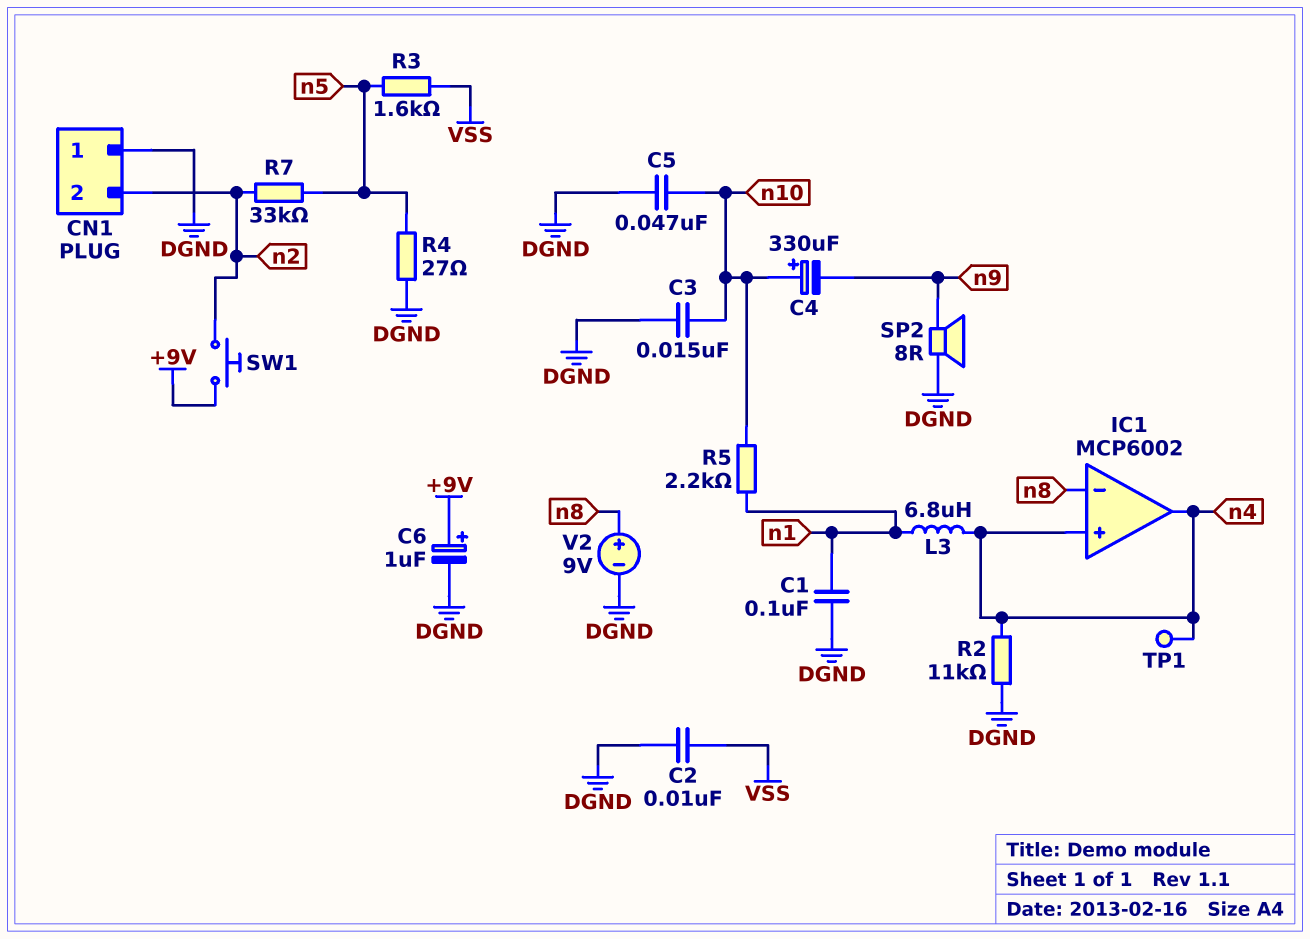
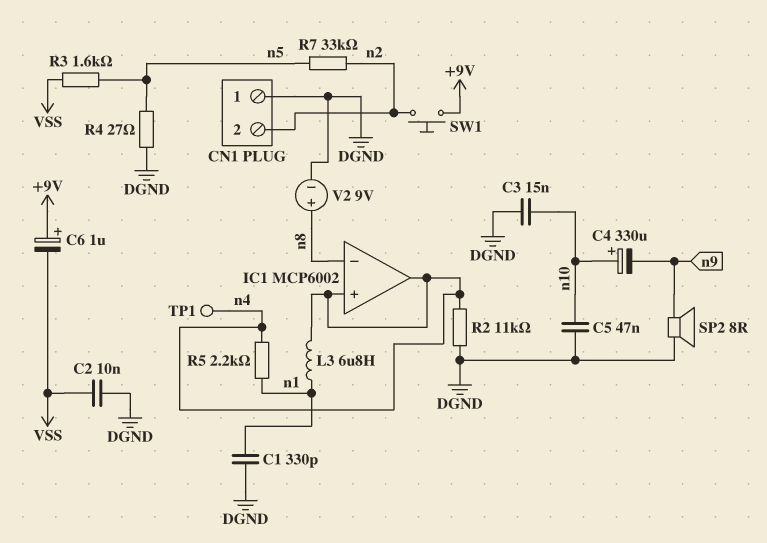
C1: 100nF (DGND, n1) -> 330pF (DGND, n1)
C6: 1uF (plus +9V, minus DGND) -> 1uF (plus +9V, minus VSS)
R5: 2.2k (n1, n10) -> 2.2k (n1, n4)

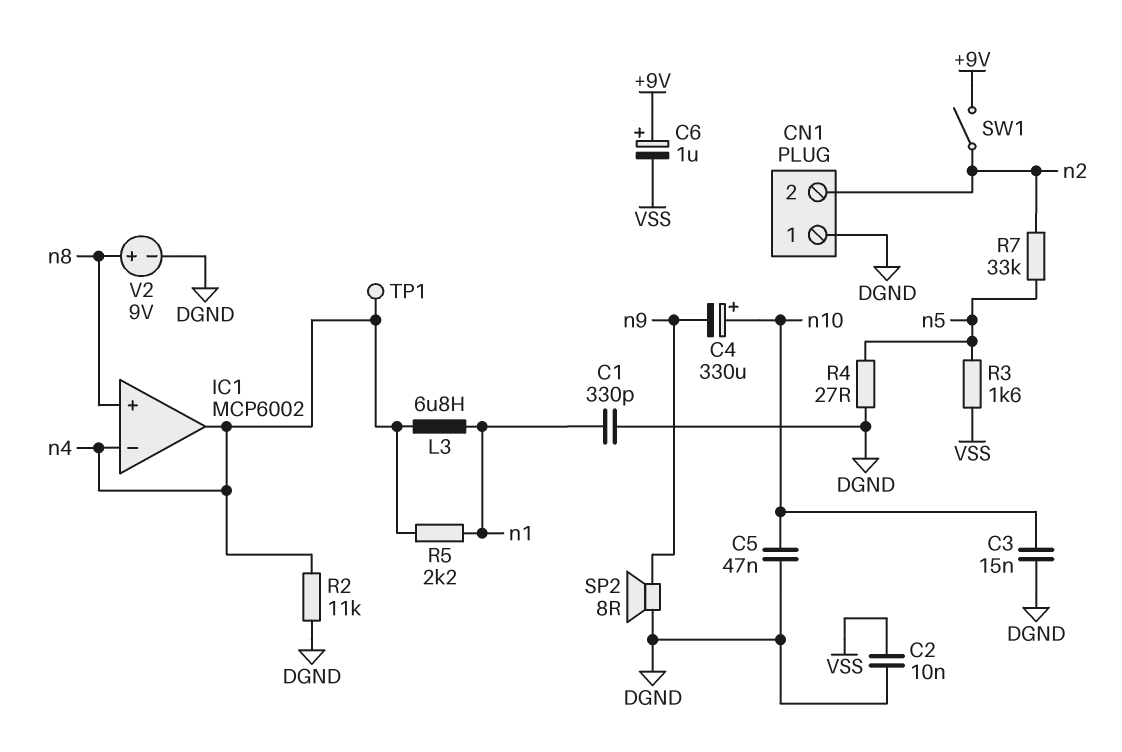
IC1 pin in+: n4 -> n8
IC1 pin in-: n8 -> n4
SW1: button (+9V, n2) -> switch (+9V, n2)

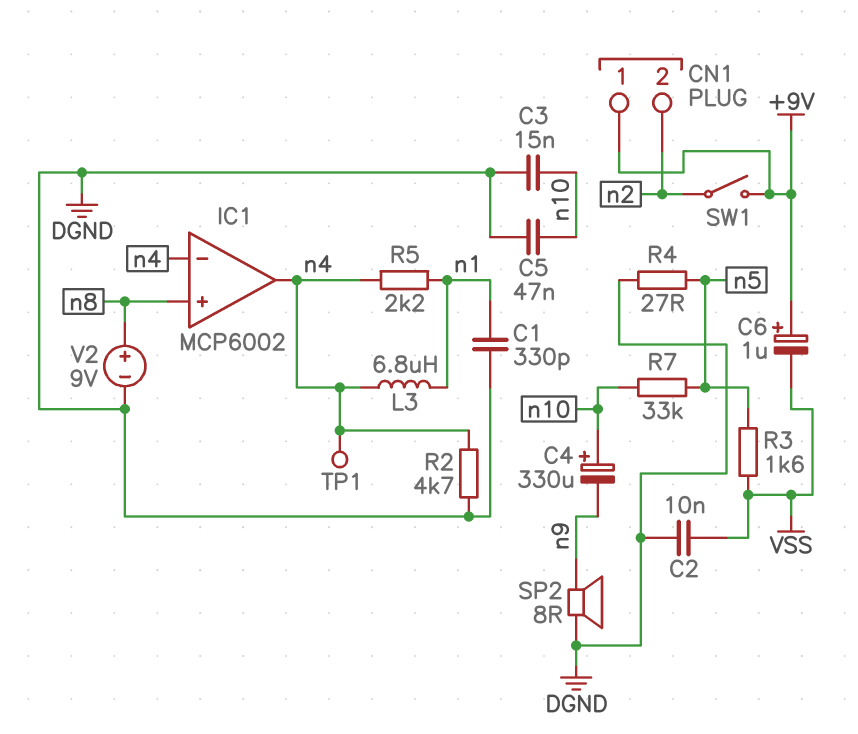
CN1 pin 1: DGND -> +9V
R2: 11k (DGND, n4) -> 4.7k (DGND, n4)
R7: 33k (n2, n5) -> 33k (n5, n10)

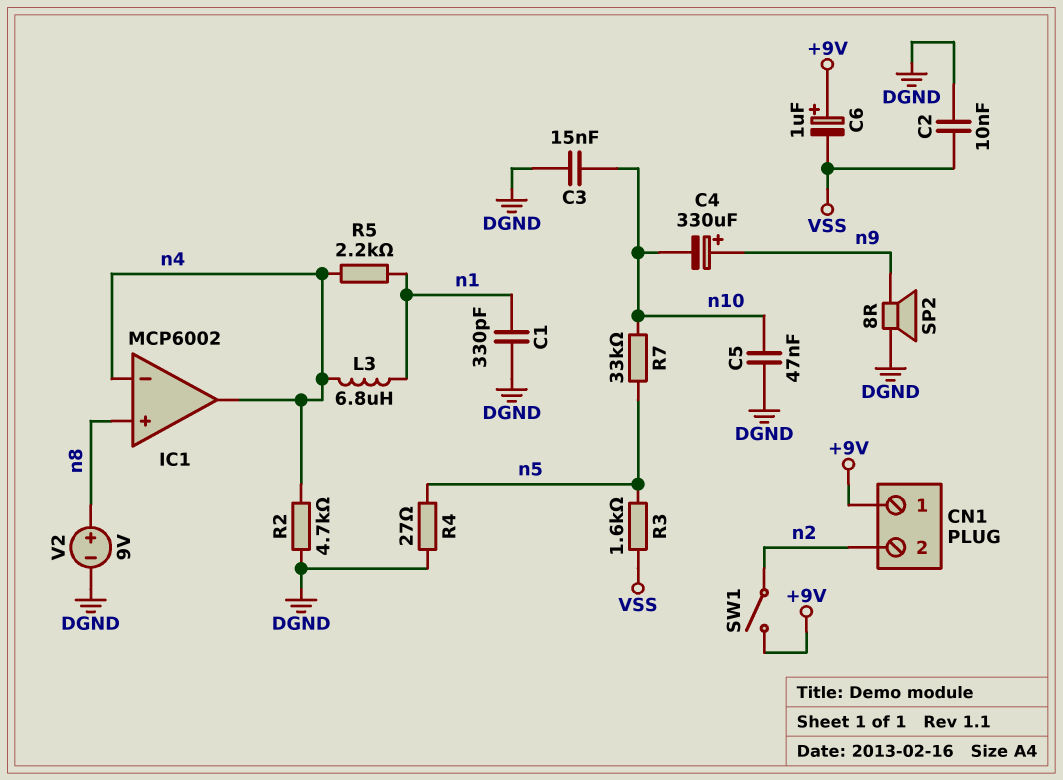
C4: 330uF (plus n10, minus n9) -> 330uF (plus n9, minus n10)
TP1: test point (n4) -> none

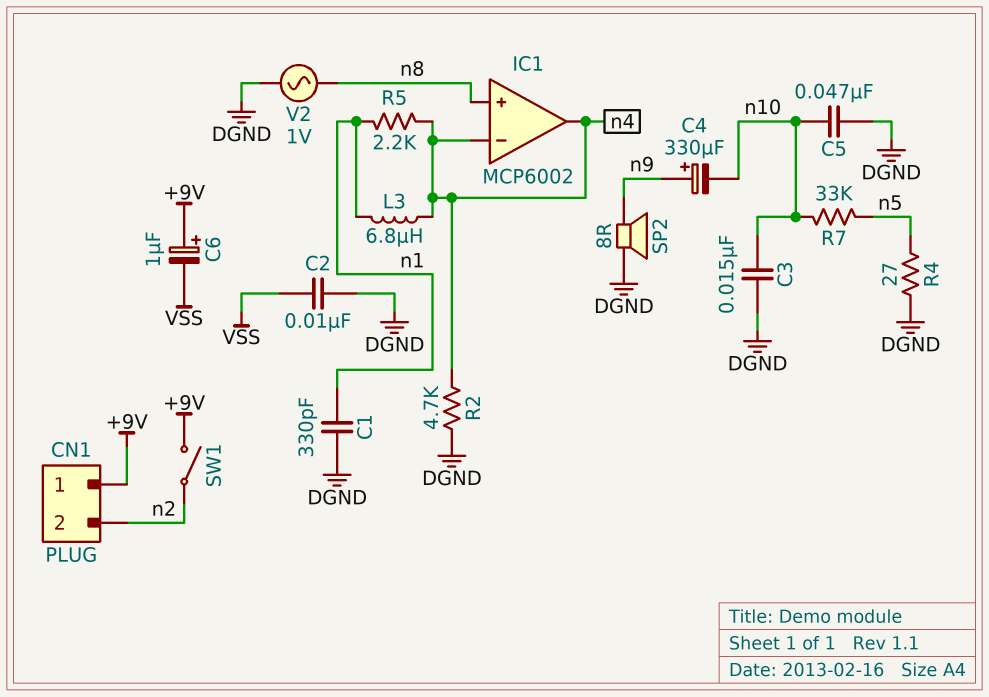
R3: 1.6k (VSS, n5) -> none
V2: 9V (plus n8, minus DGND) -> AC 1V (DGND, n8)

